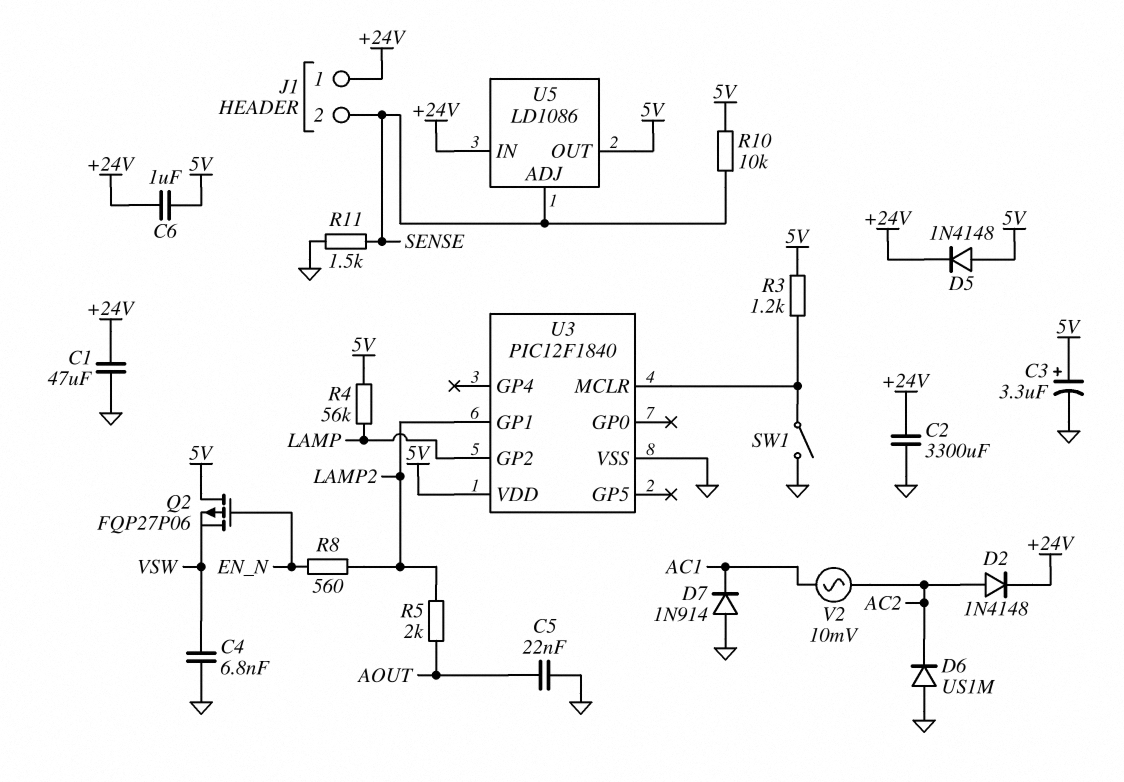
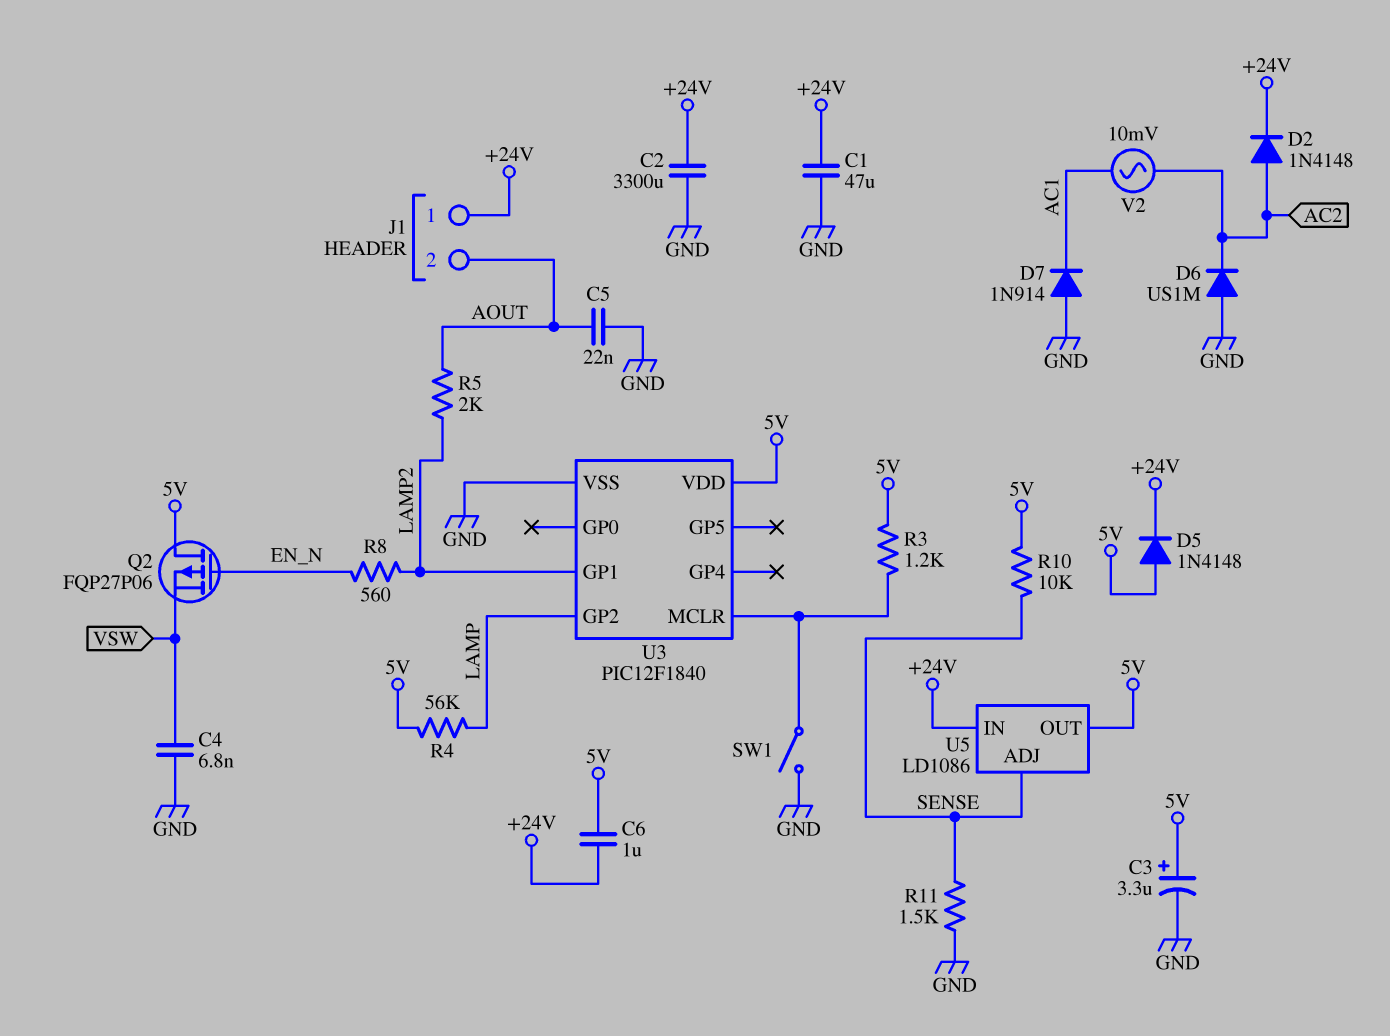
J1 pin 2: SENSE -> AOUT

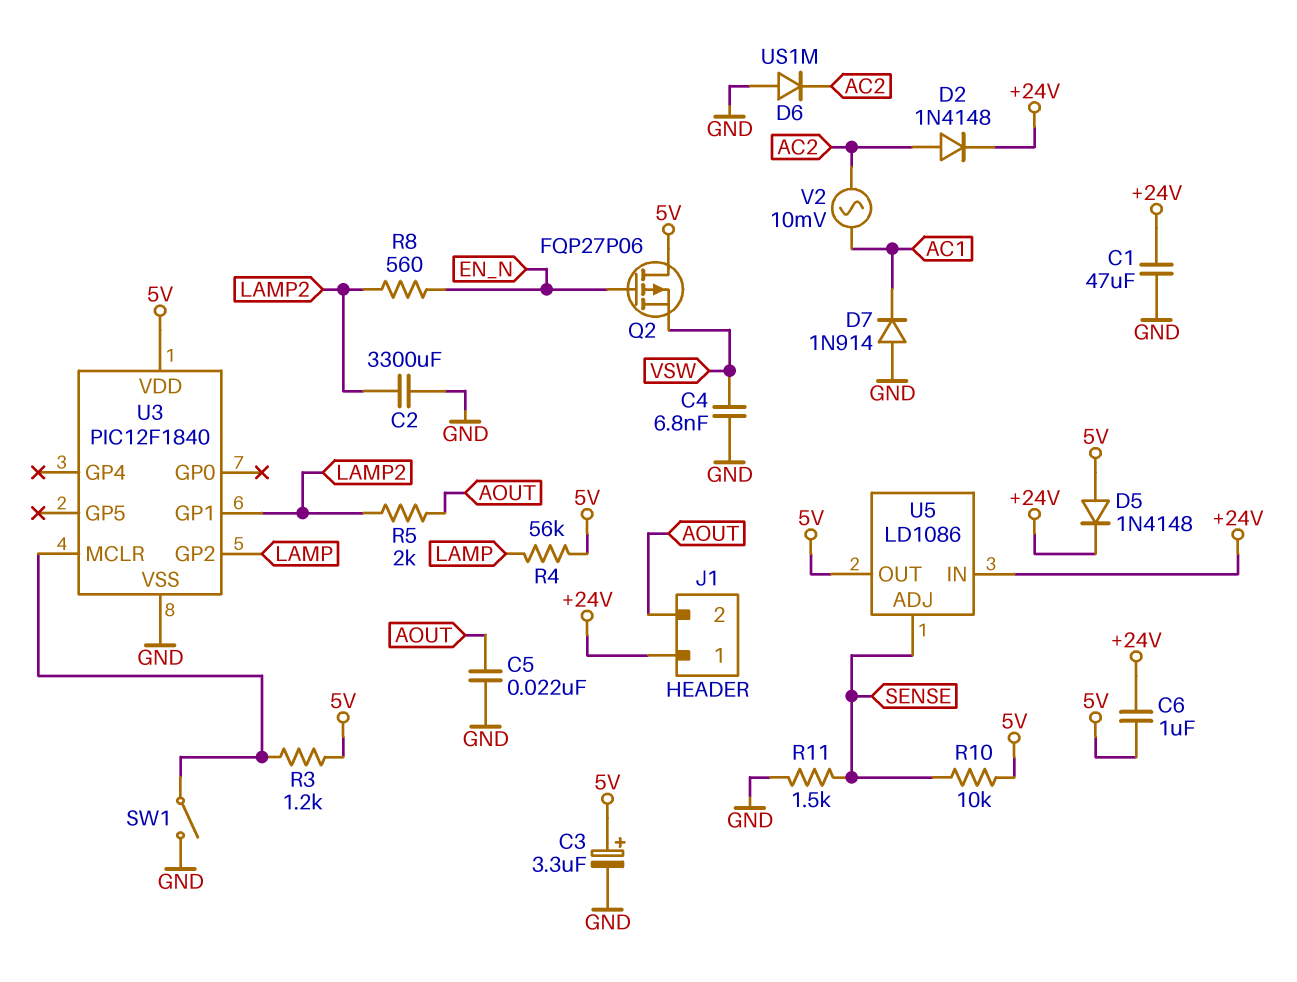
C2: 3300uF (+24V, GND) -> 3300uF (GND, LAMP2)

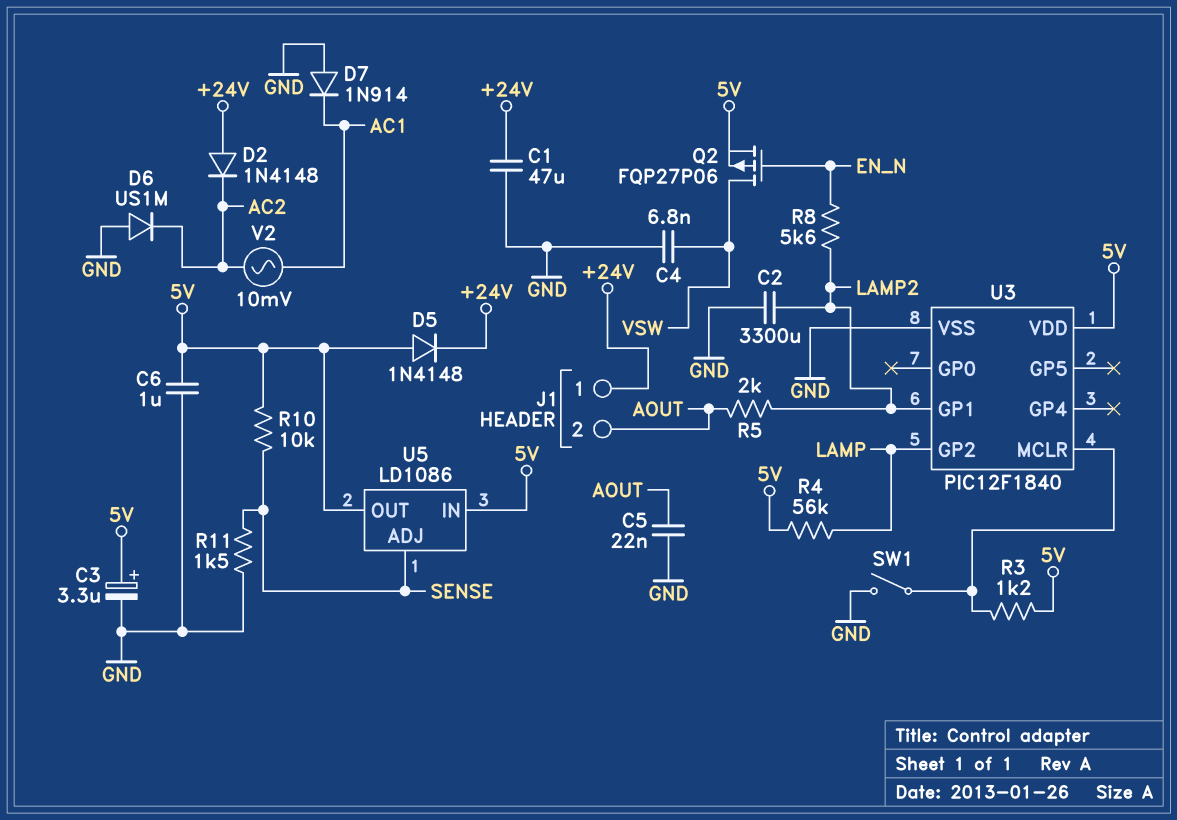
C6: 1uF (+24V, 5V) -> 1uF (5V, GND)
D2: diode 1N4148 (A AC2, K +24V) -> diode 1N4148 (A +24V, K AC2)
Q2: PMOS FQP27P06 (G EN_N, D 5V, S VSW) -> PMOS FQP27P06 (G EN_N, D VSW, S 5V)
R8: 560 (EN_N, LAMP2) -> 5.6k (EN_N, LAMP2)
U5 pin IN: +24V -> 5V

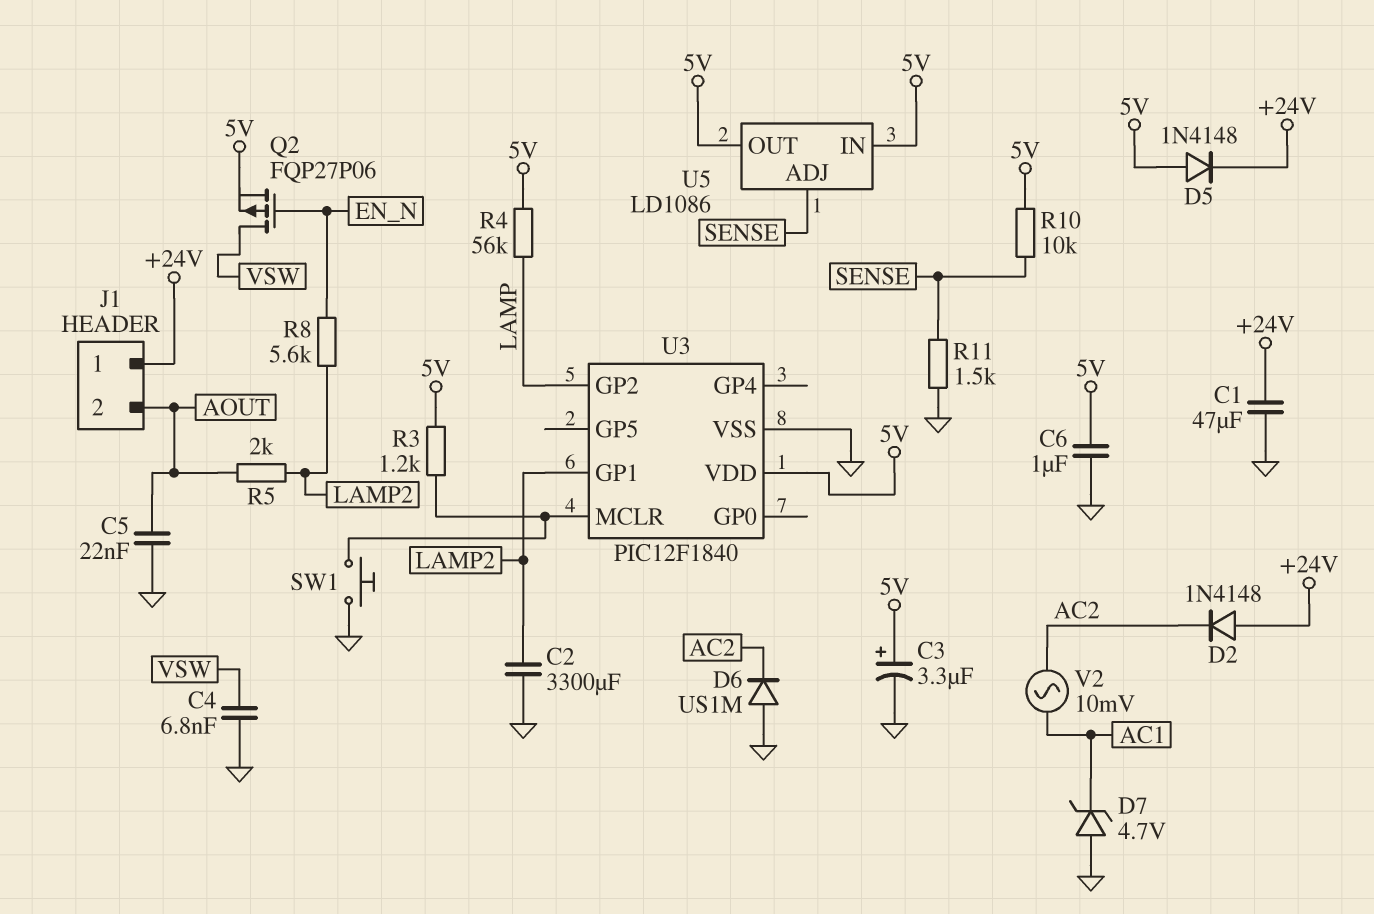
D7: diode 1N914 (A GND, K AC1) -> zener 4.7V (A GND, K AC1)
SW1: switch (GND, U3/MCLR) -> button (GND, U3/MCLR)

